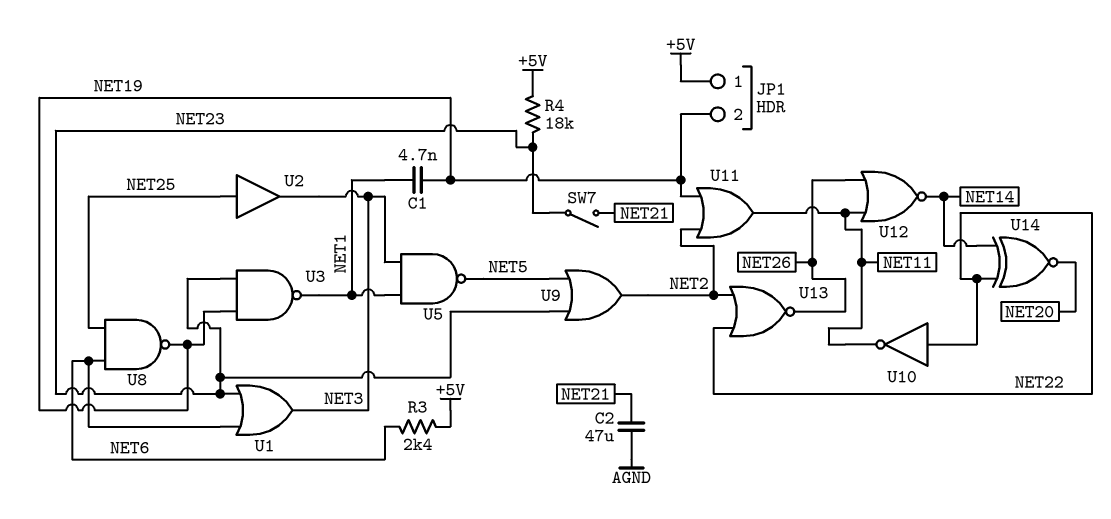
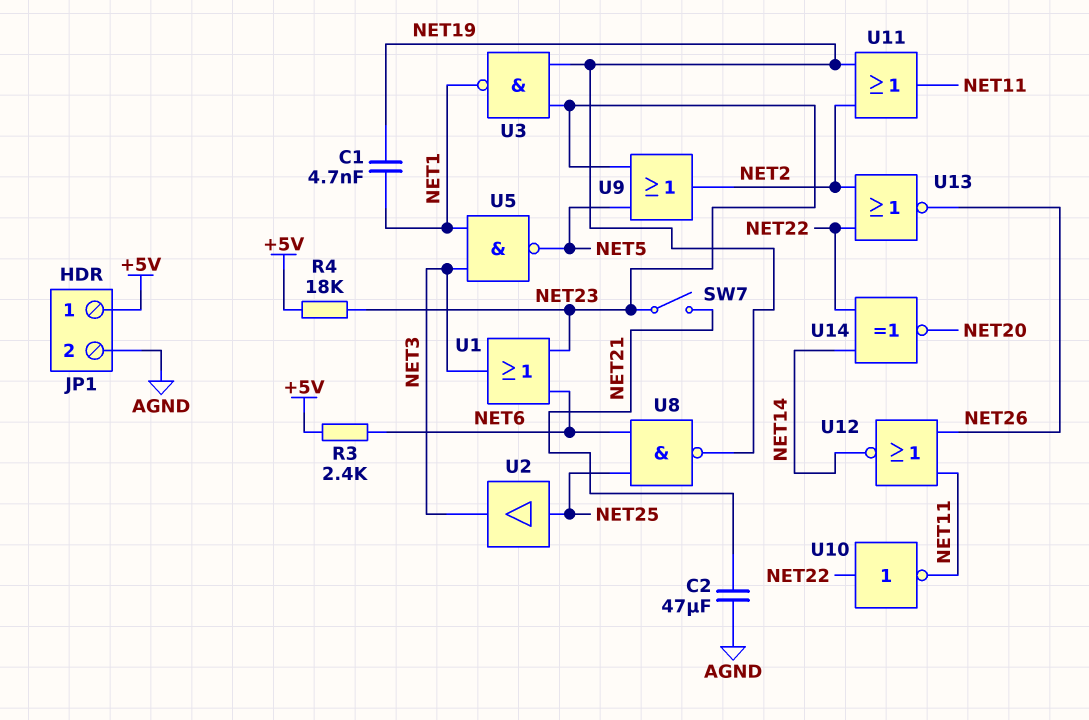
JP1 pin 2: NET19 -> AGND

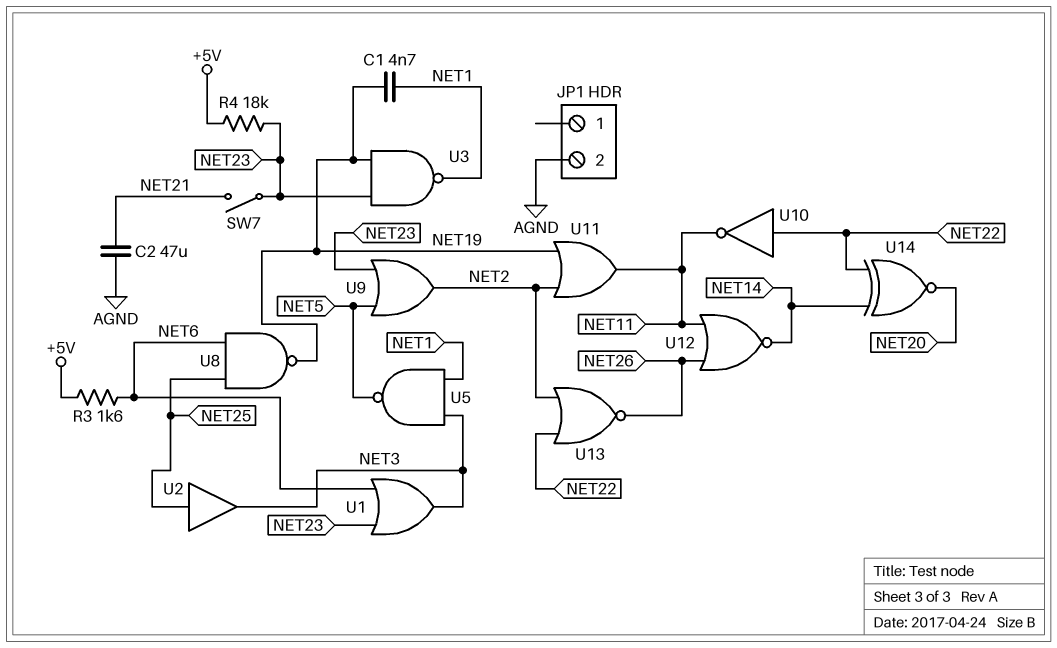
JP1 pin 1: +5V -> none
R3: 2.4k (+5V, NET6) -> 1.6k (+5V, NET6)

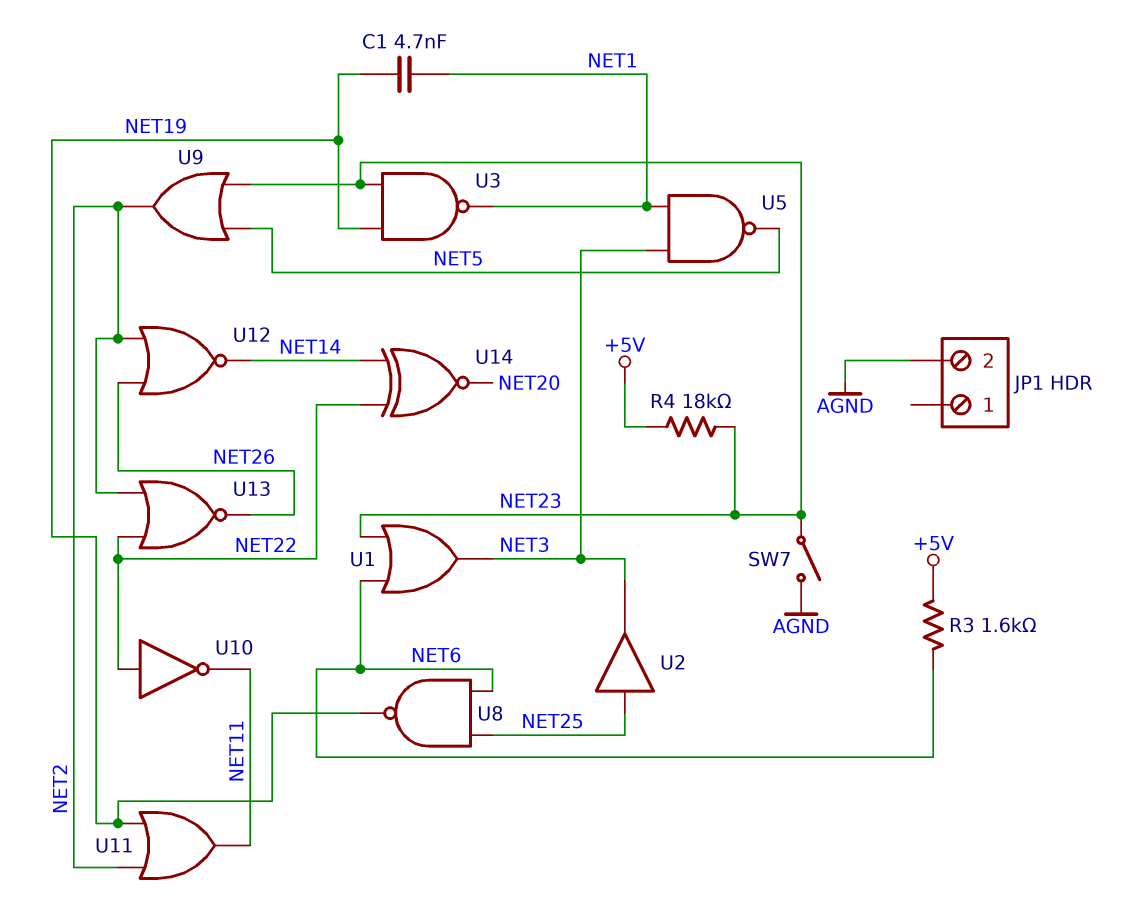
C2: 47uF (AGND, NET21) -> none
SW7: switch (NET21, NET23) -> switch (AGND, NET23)
U12: NOR (in NET11, in NET26, out NET14) -> NOR (in NET2, in NET26, out NET14)

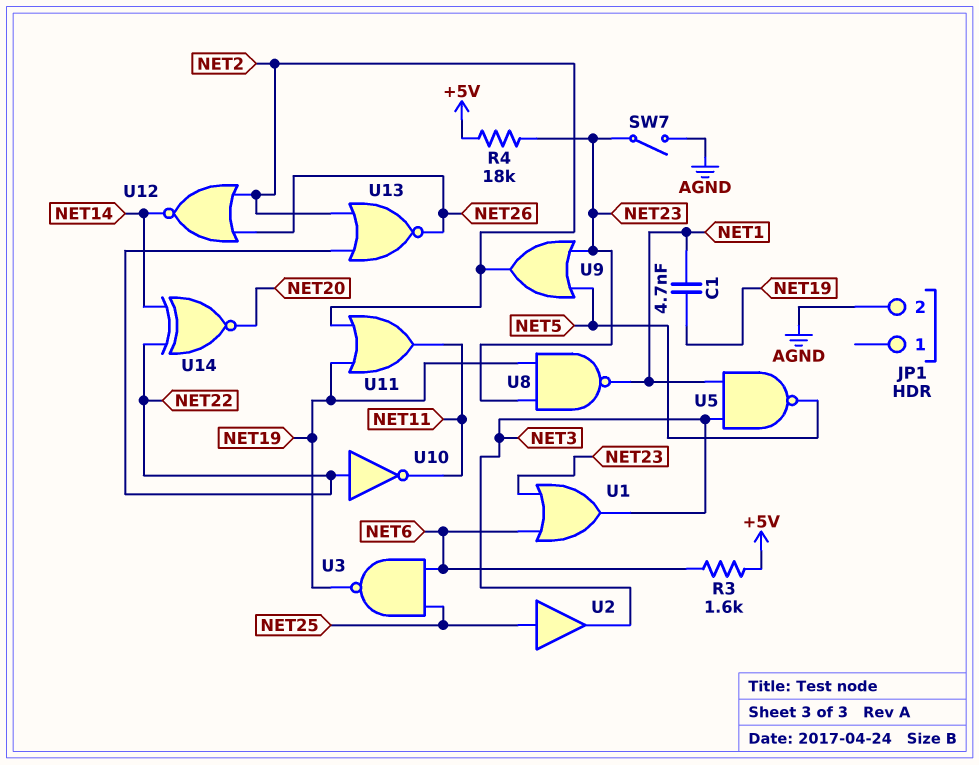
U3: NAND (in NET19, in NET23, out NET1) -> NAND (in NET6, in NET25, out NET19)
U8: NAND (in NET6, in NET25, out NET19) -> NAND (in NET19, in NET23, out NET1)

